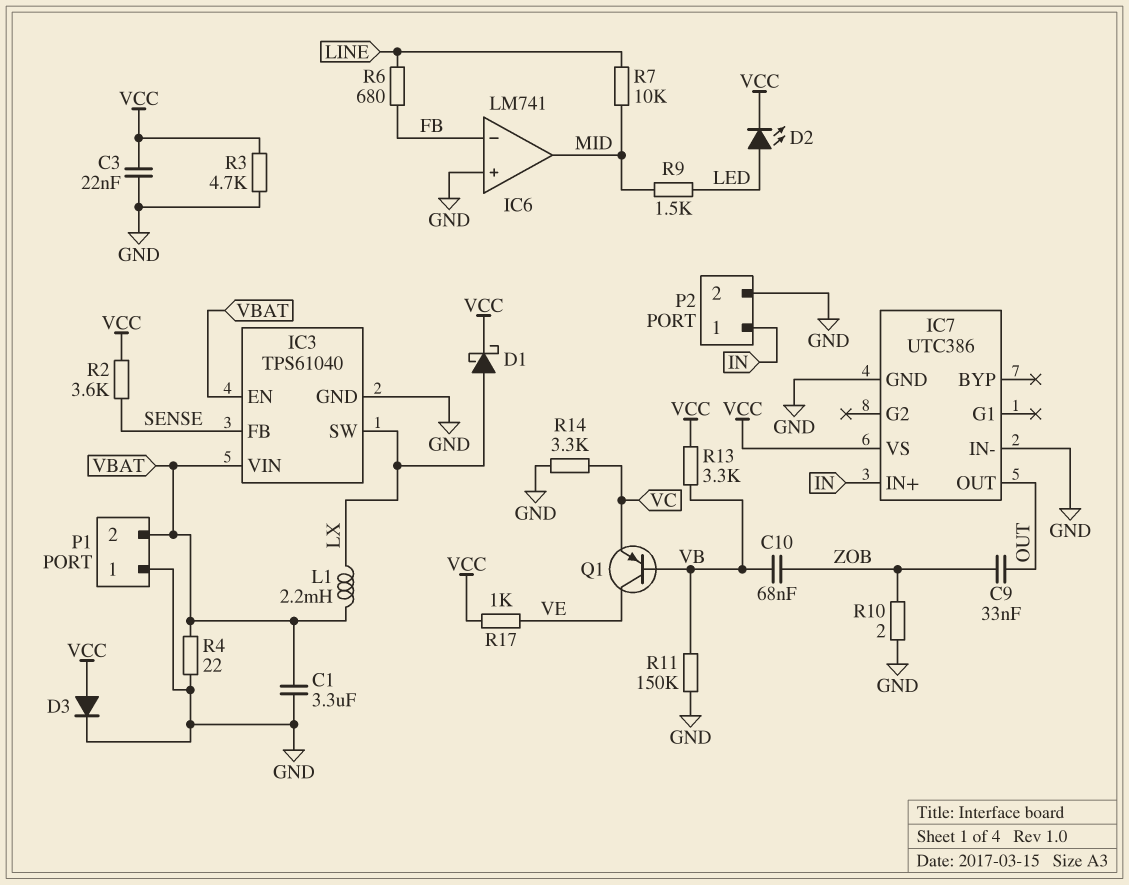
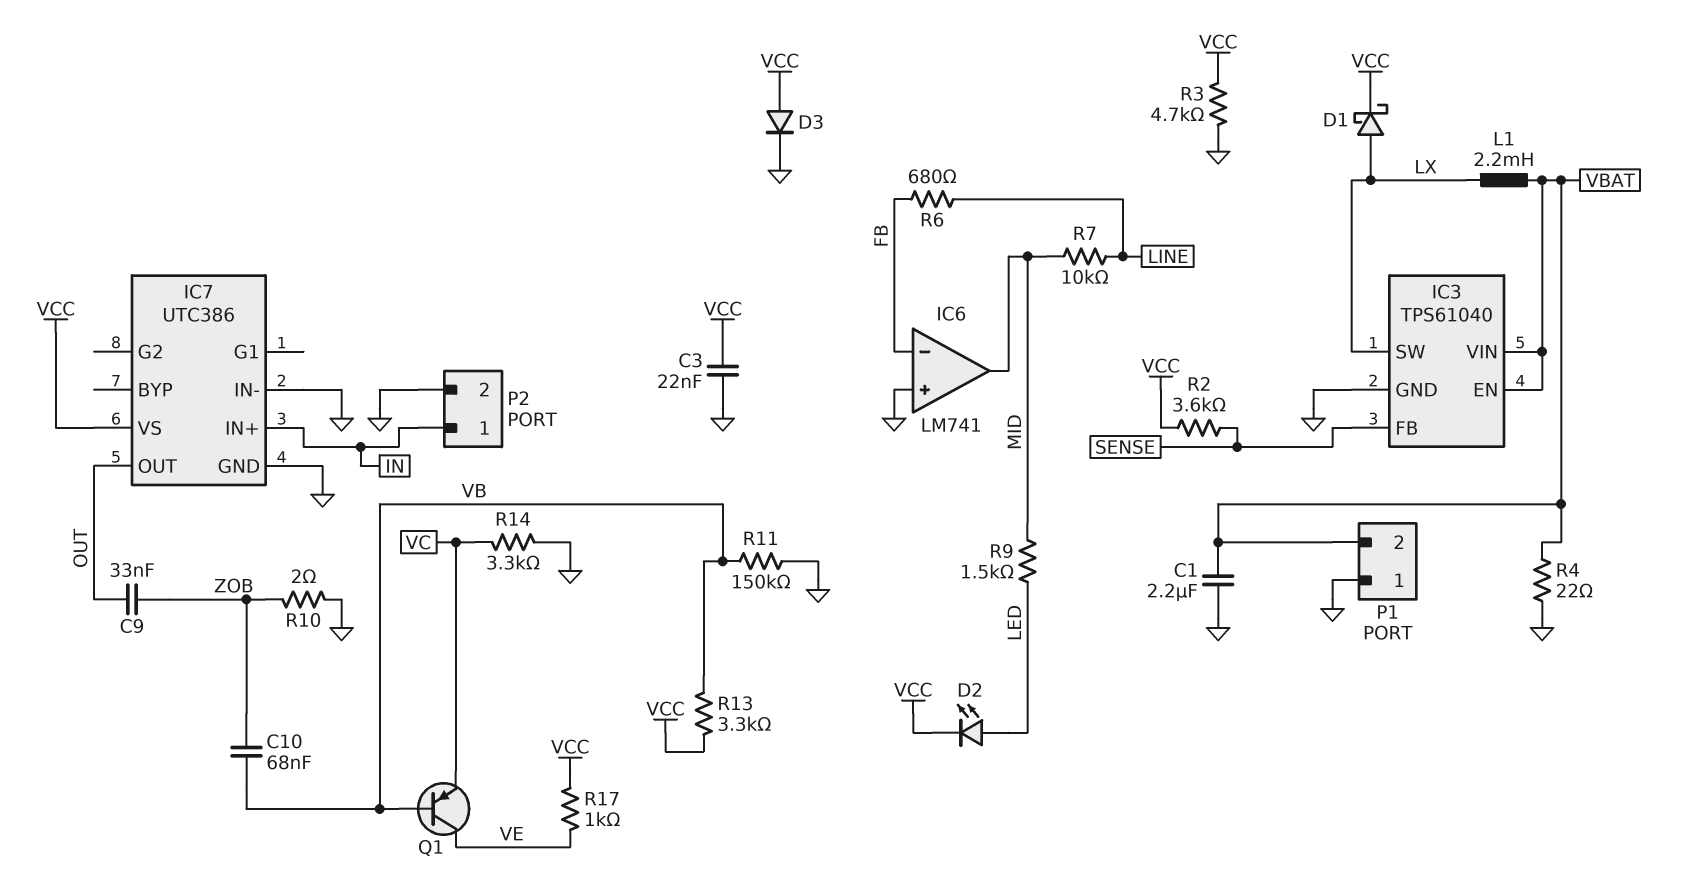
C1: 3.3uF (GND, VBAT) -> 2.2uF (GND, VBAT)

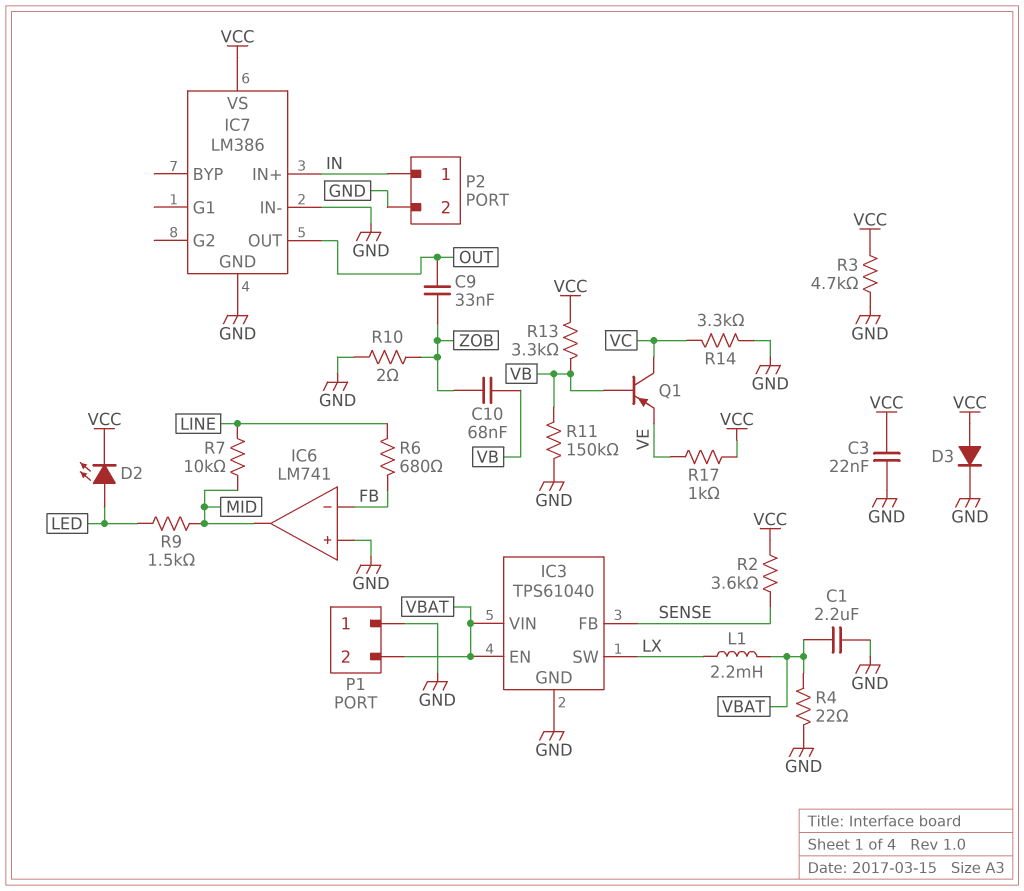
D1: schottky (A LX, K VCC) -> none
IC7: UTC386 -> LM386
Q1: PNP (B VB, C VE, E VC) -> PNP (B VB, C VC, E VE)

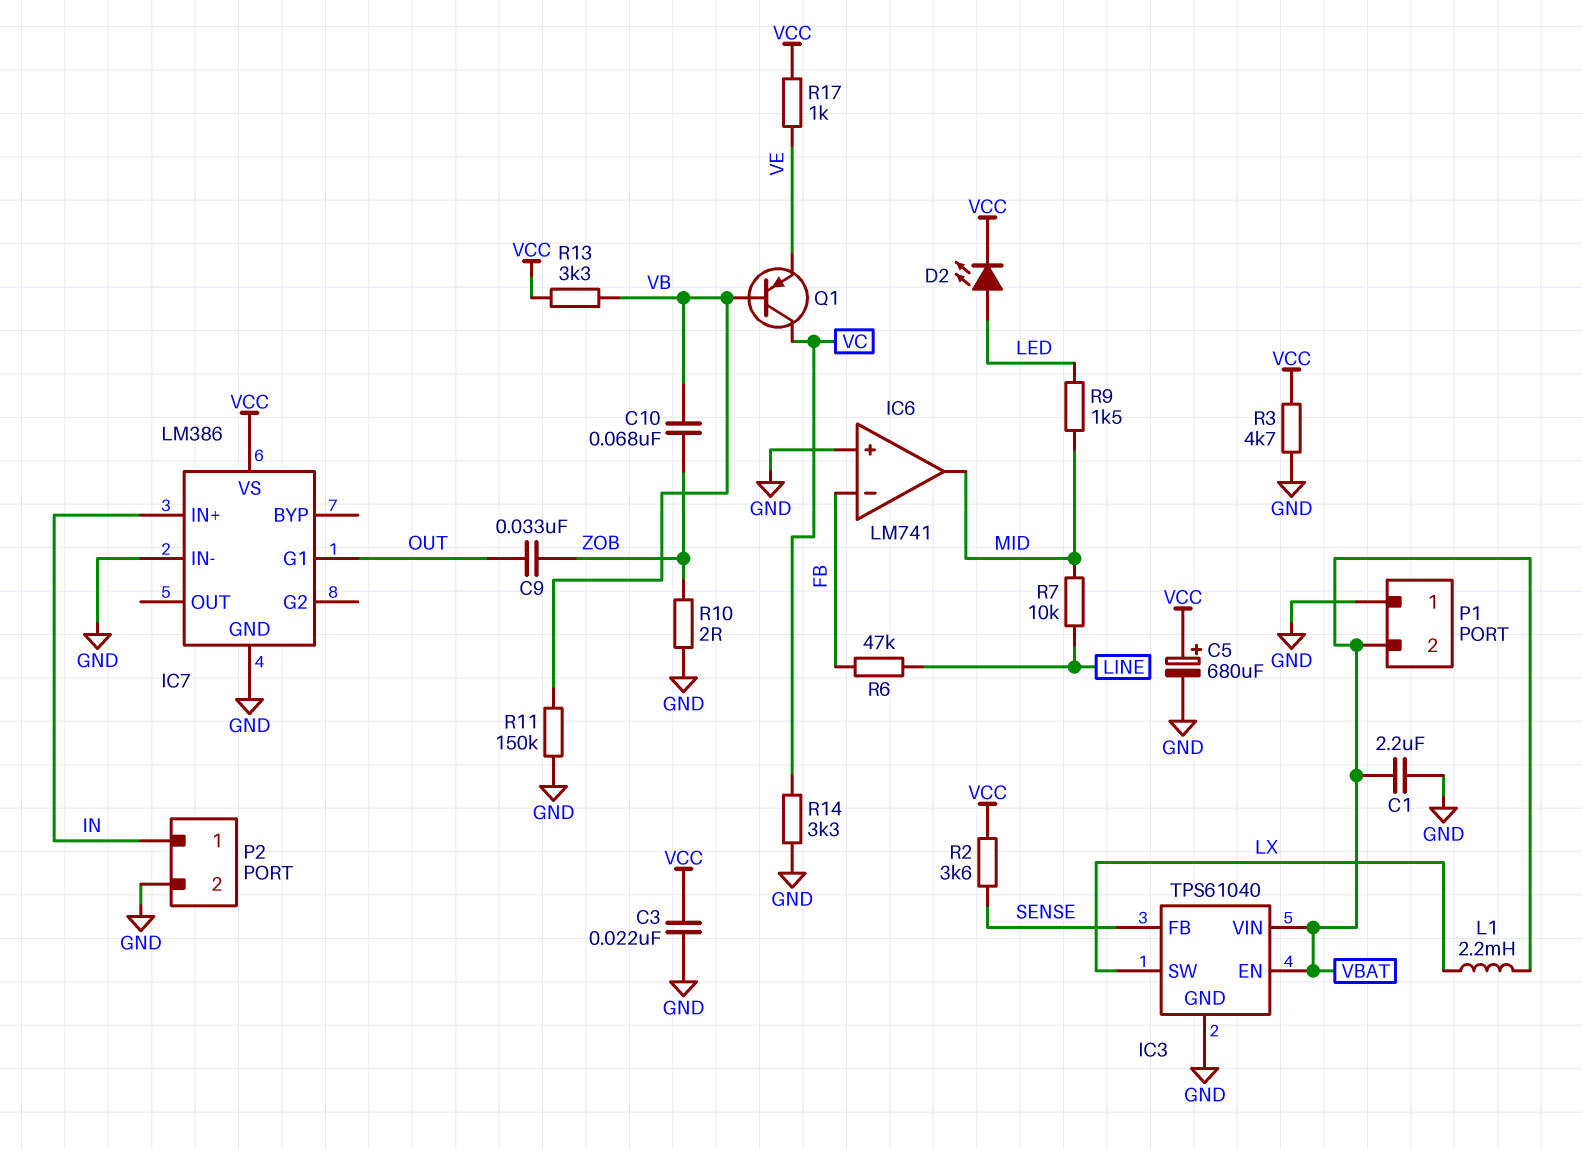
C5: none -> 680uF (plus VCC, minus GND)
D3: diode (A VCC, K GND) -> none
IC7 pin G1: none -> OUT
IC7 pin OUT: OUT -> none
R4: 22 (GND, VBAT) -> none
R6: 680 (FB, LINE) -> 47k (FB, LINE)

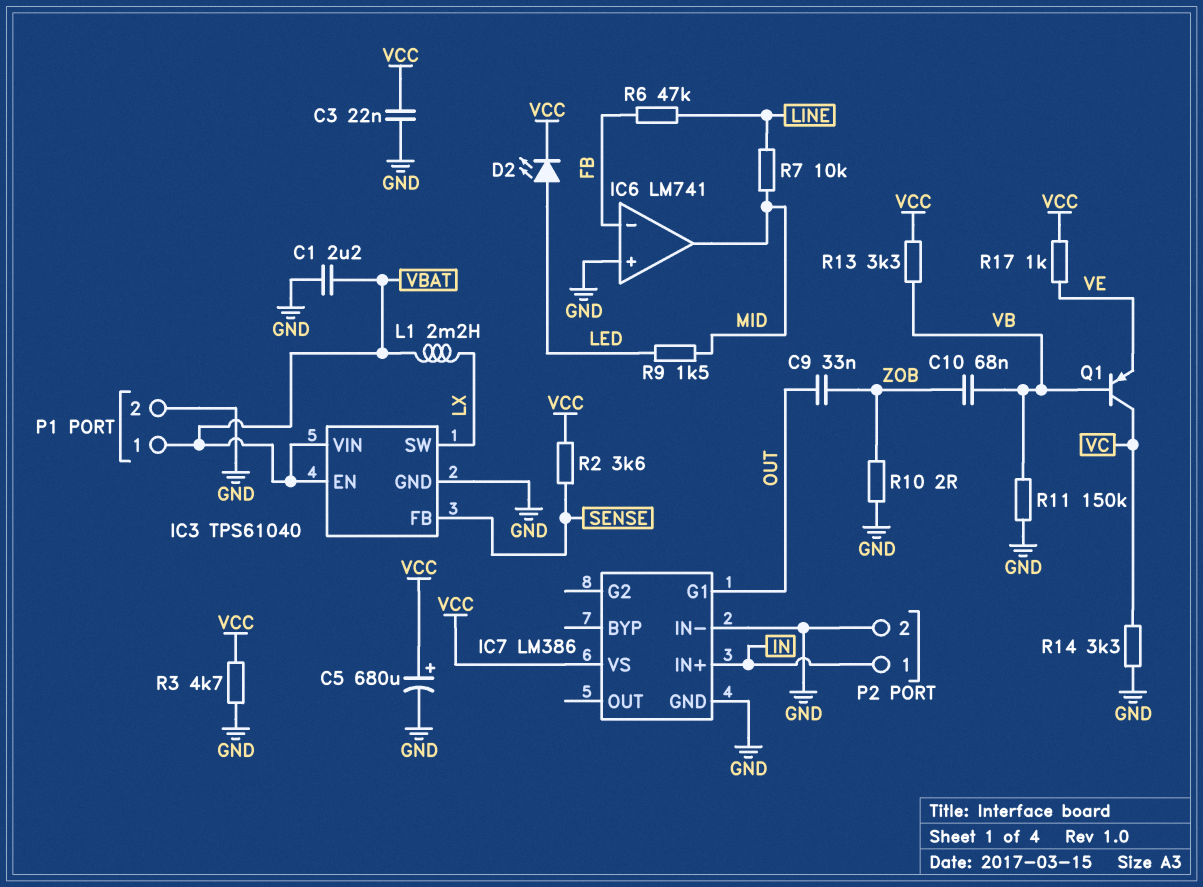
P1 pin 1: GND -> VBAT
P1 pin 2: VBAT -> GND

